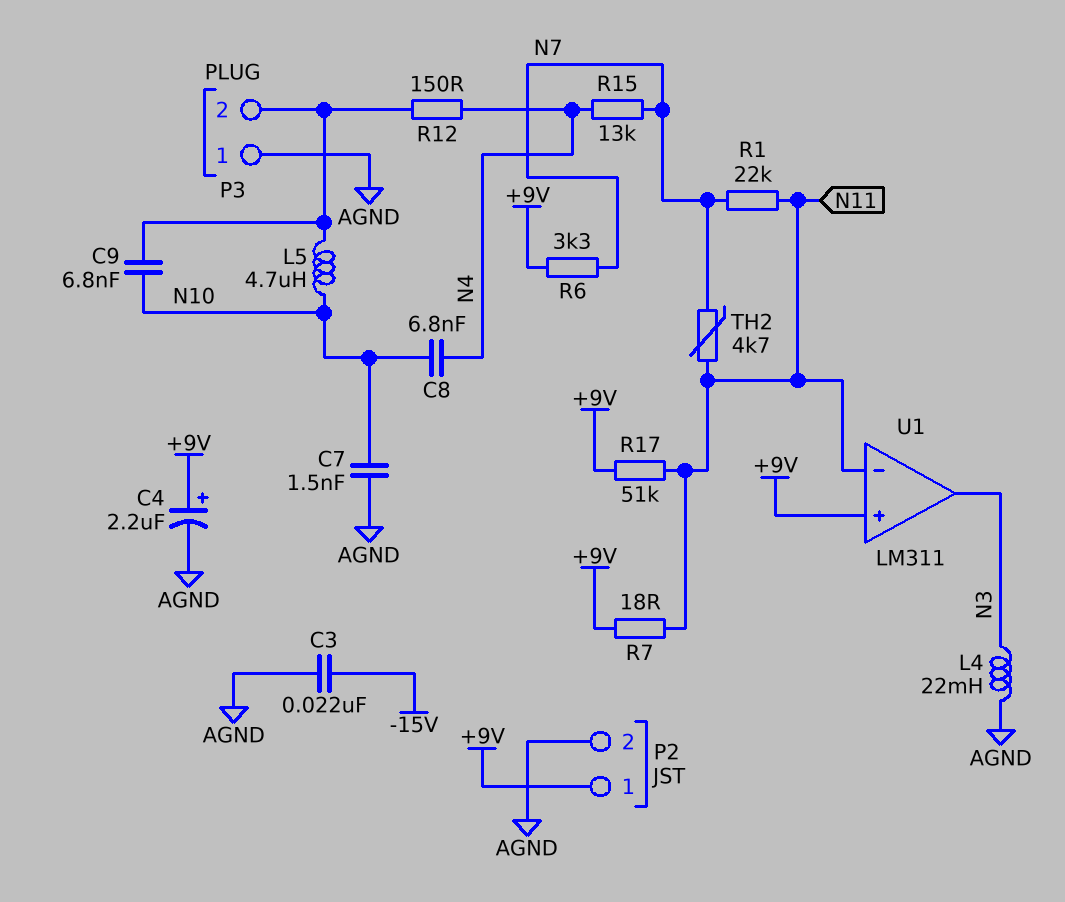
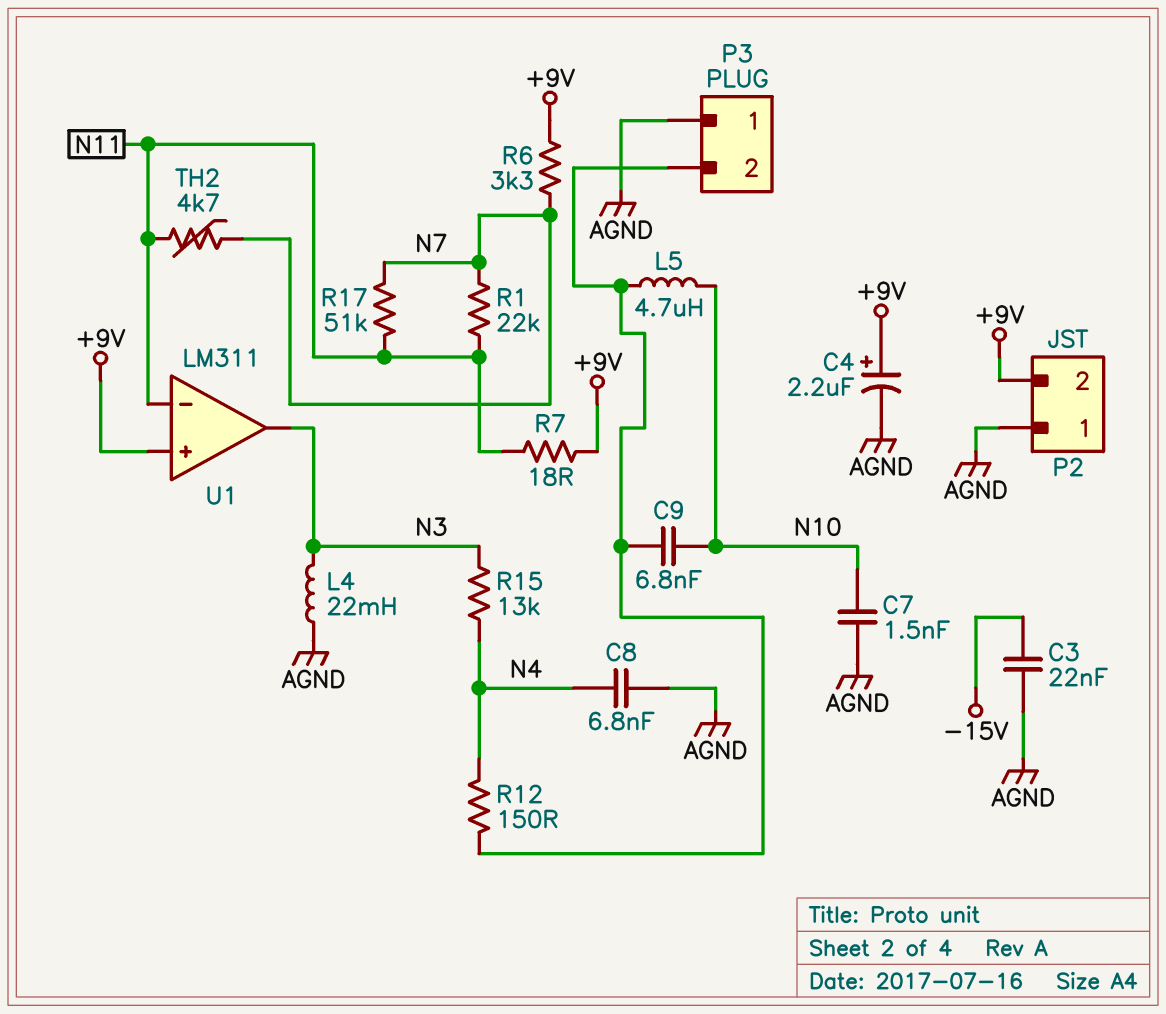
C8: 6.8nF (N4, N10) -> 6.8nF (AGND, N4)
P2 pin 1: +9V -> AGND
P2 pin 2: AGND -> +9V
R15: 13k (N4, N7) -> 13k (N3, N4)
R17: 51k (+9V, N11) -> 51k (N7, N11)

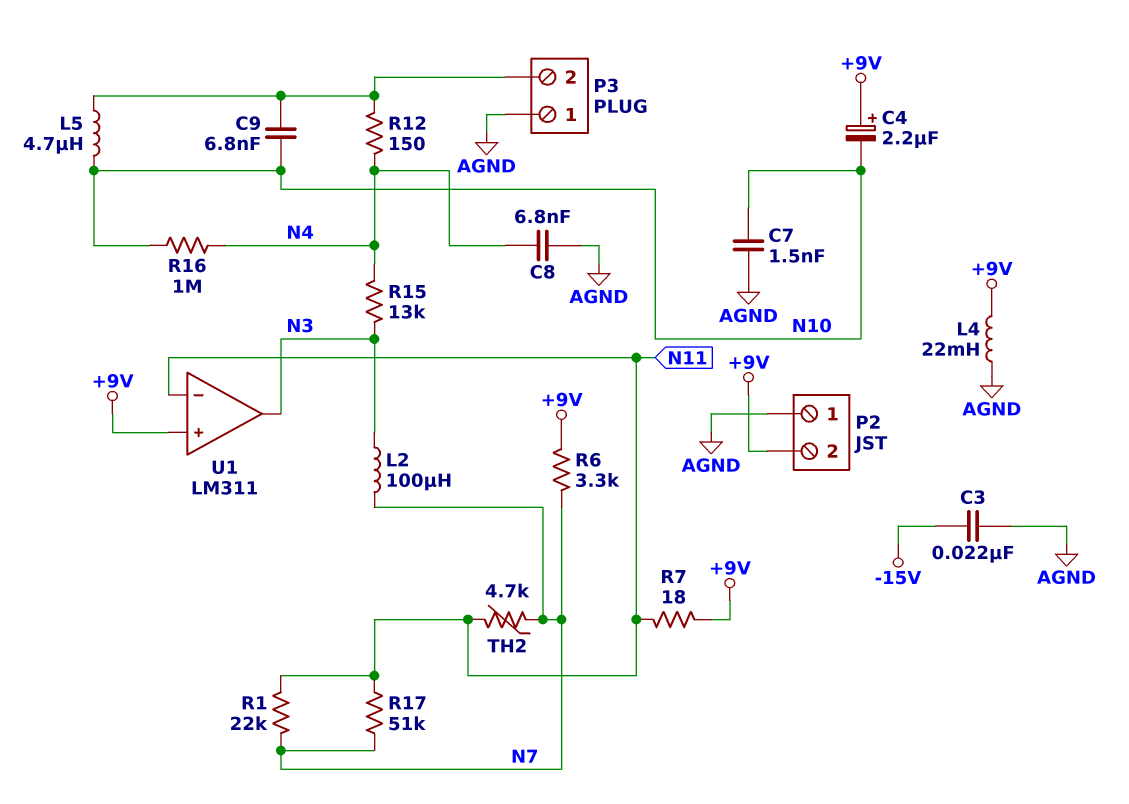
C4: 2.2uF (plus +9V, minus AGND) -> 2.2uF (plus +9V, minus N10)
L2: none -> 100uH (N3, N7)
L4: 22mH (AGND, N3) -> 22mH (+9V, AGND)
R16: none -> 1M (N4, N10)

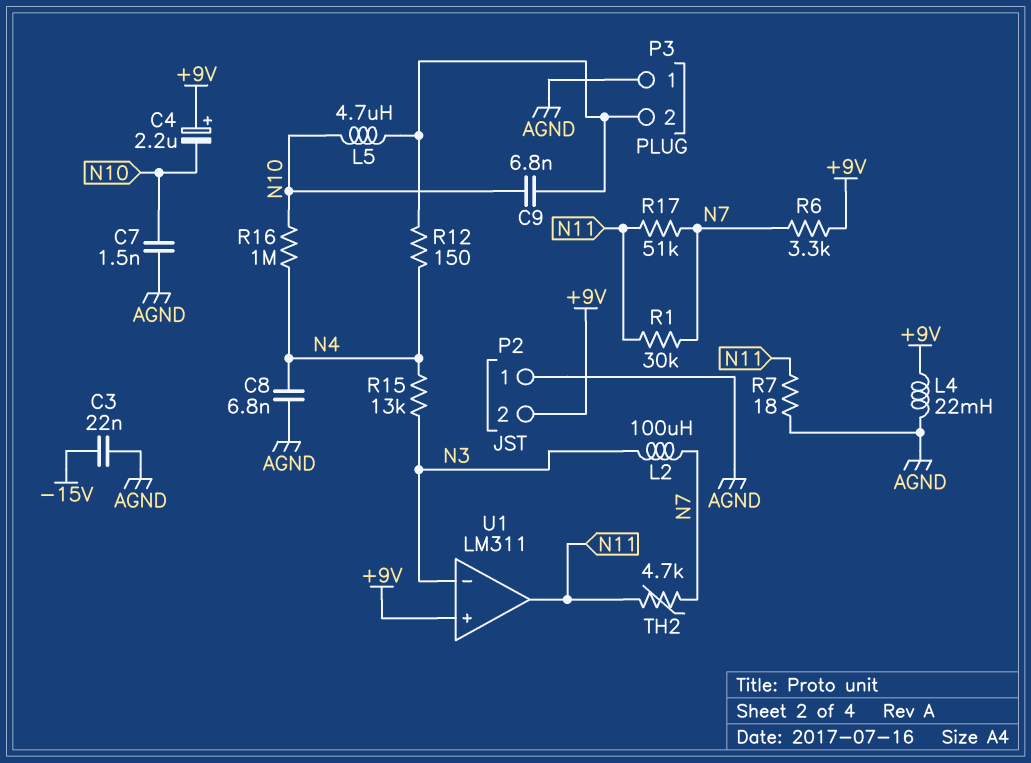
R1: 22k (N7, N11) -> 30k (N7, N11)
R7: 18 (+9V, N11) -> 18 (AGND, N11)
U1 pin in-: N11 -> N3
U1 pin out: N3 -> N11

